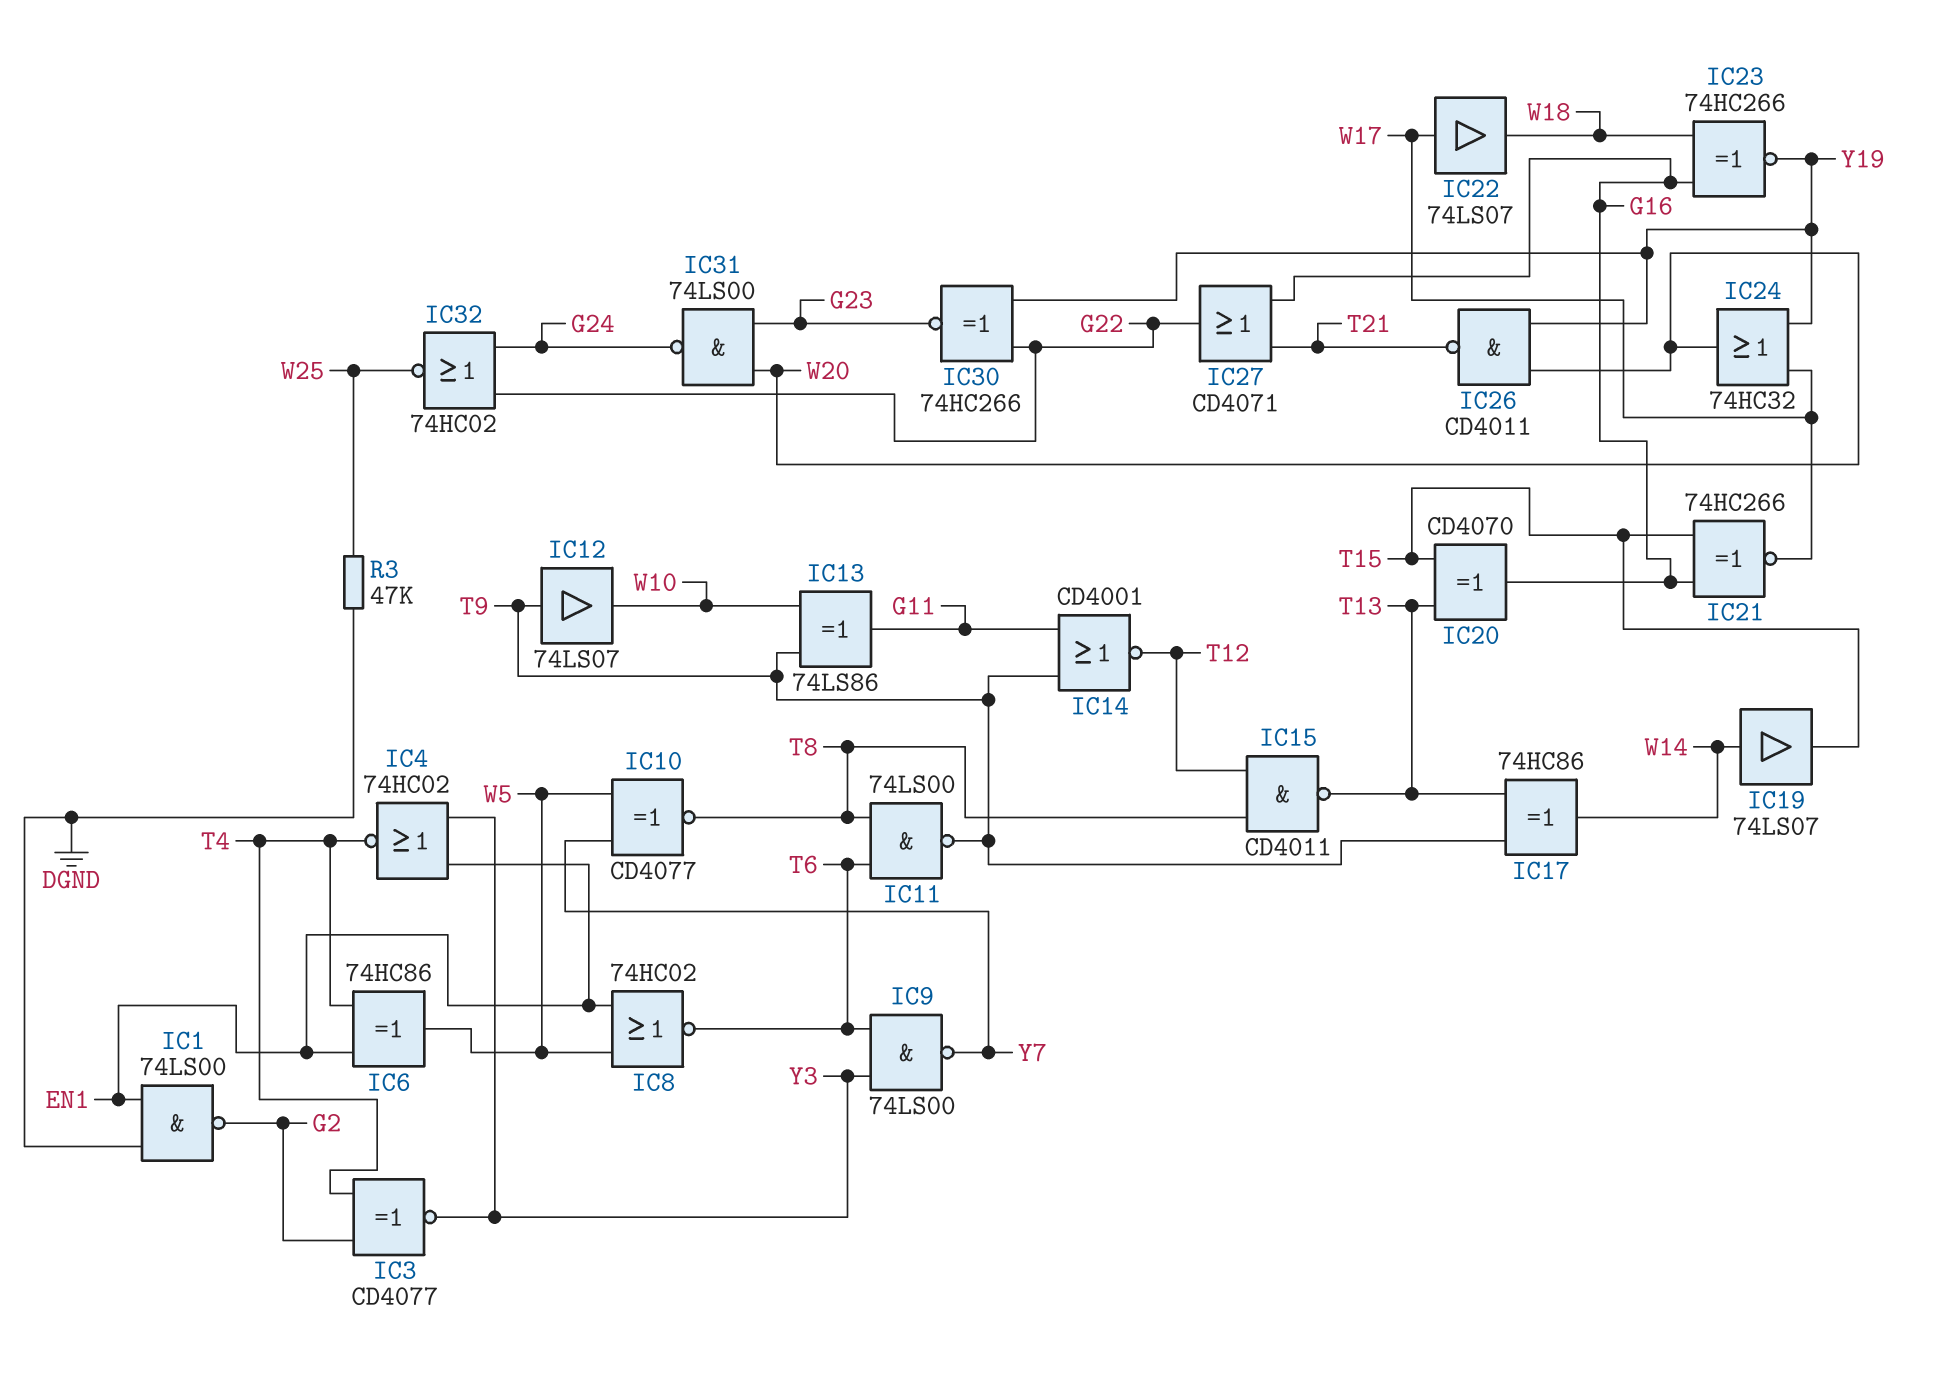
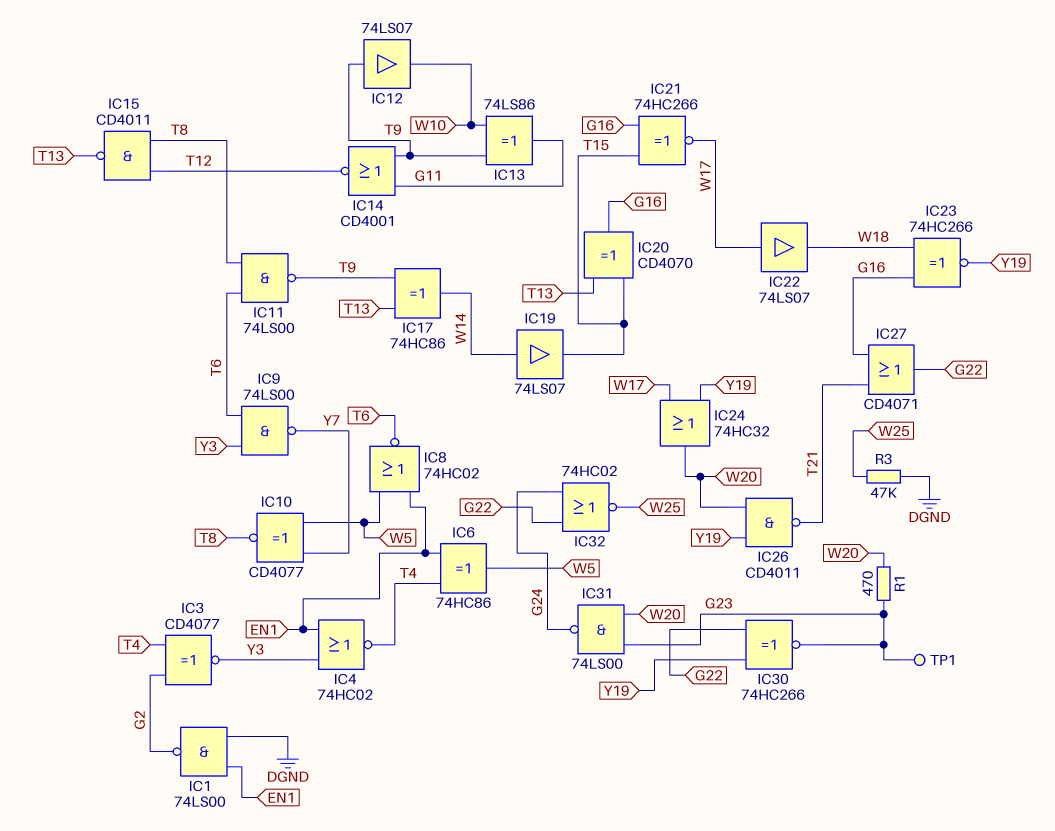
R1: none -> 470 (G23, W20)
TP1: none -> test point (G23)

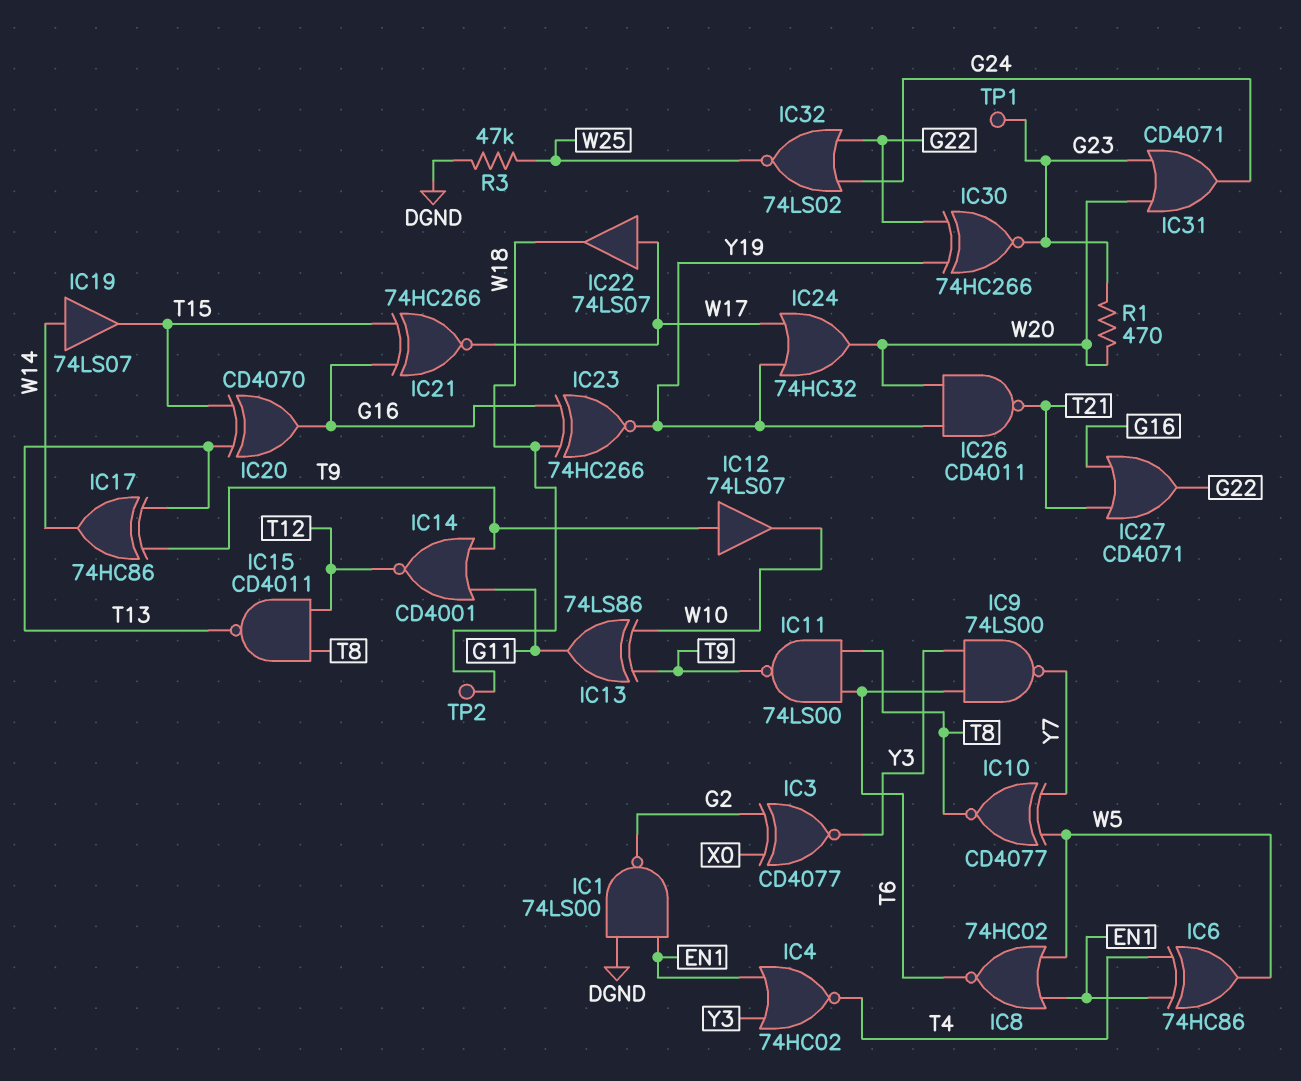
IC3: XNOR CD4077 (in G2, in T4, out Y3) -> XNOR CD4077 (in G2, in X0, out Y3)
IC31: NAND 74LS00 (in G23, in W20, out G24) -> OR CD4071 (in G23, in W20, out G24)
IC32: NOR 74HC02 (in G22, in G24, out W25) -> NOR 74LS02 (in G22, in G24, out W25)
TP2: none -> test point (W18)

